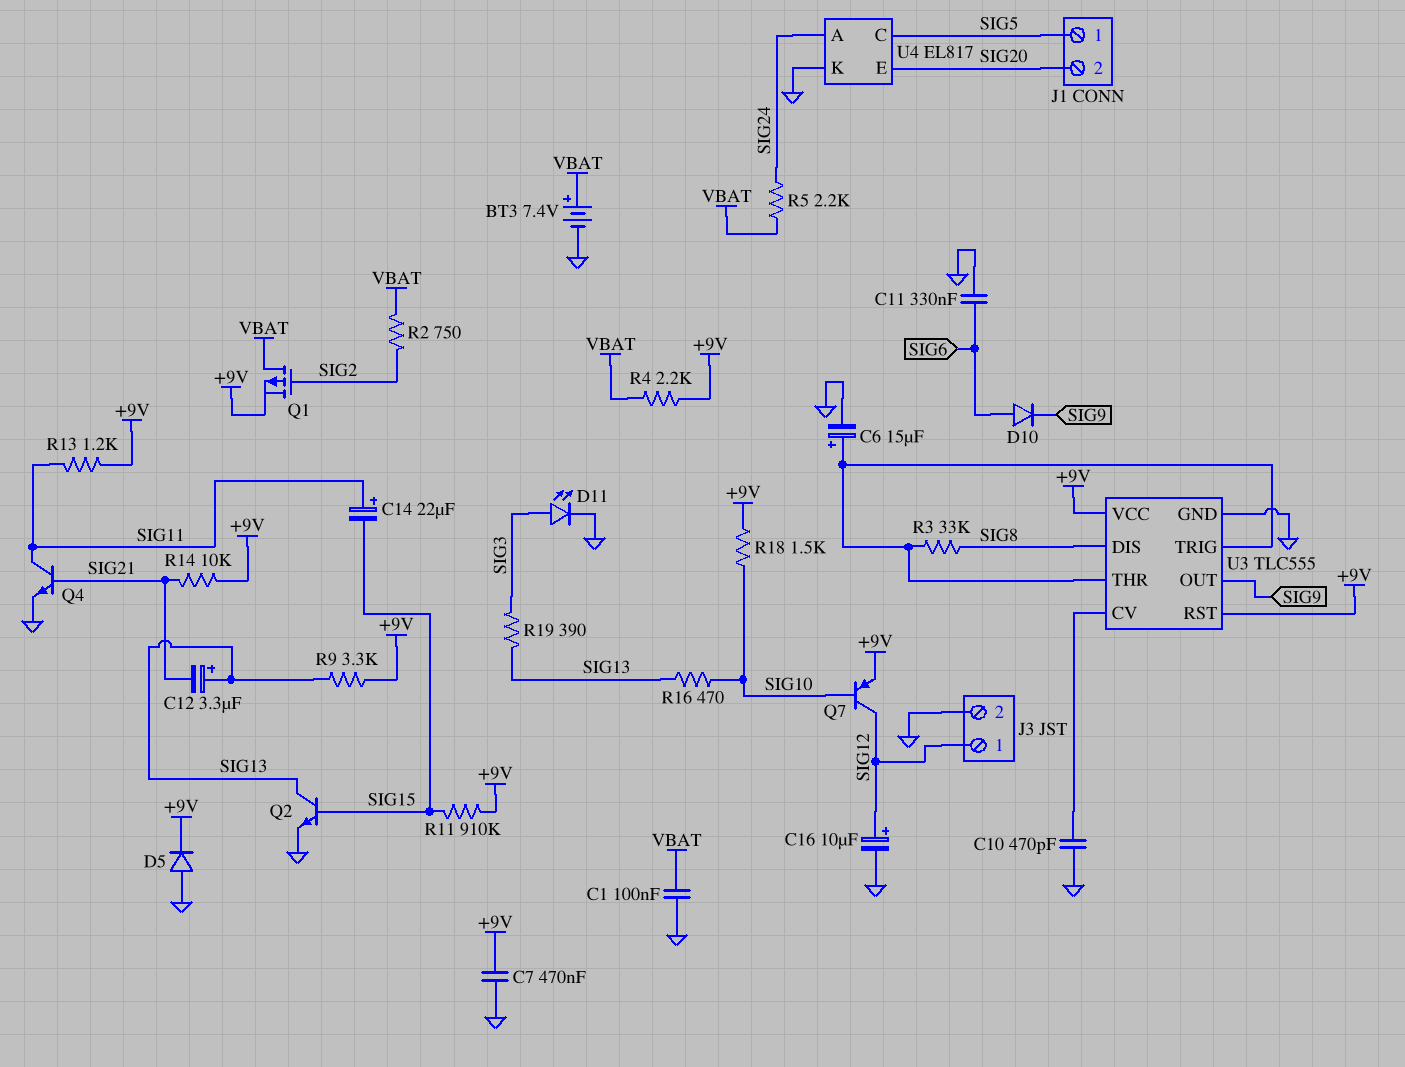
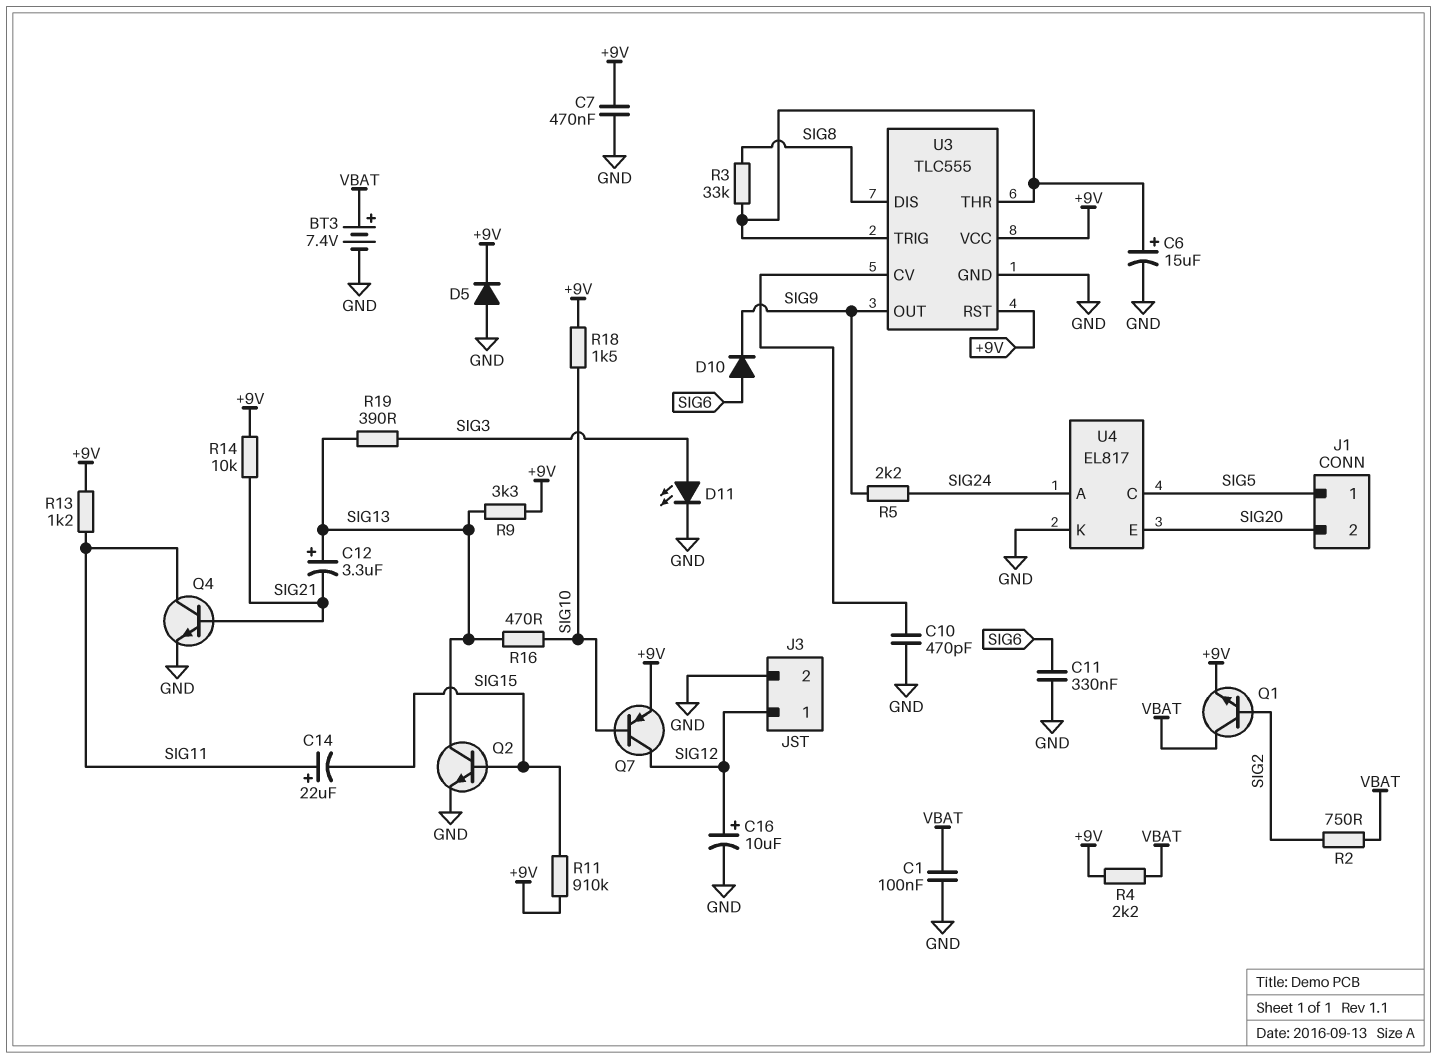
Q1: PMOS (G SIG2, D VBAT, S +9V) -> NPN (B SIG2, C VBAT, E +9V)
R5: 2.2k (SIG24, VBAT) -> 2.2k (SIG9, SIG24)

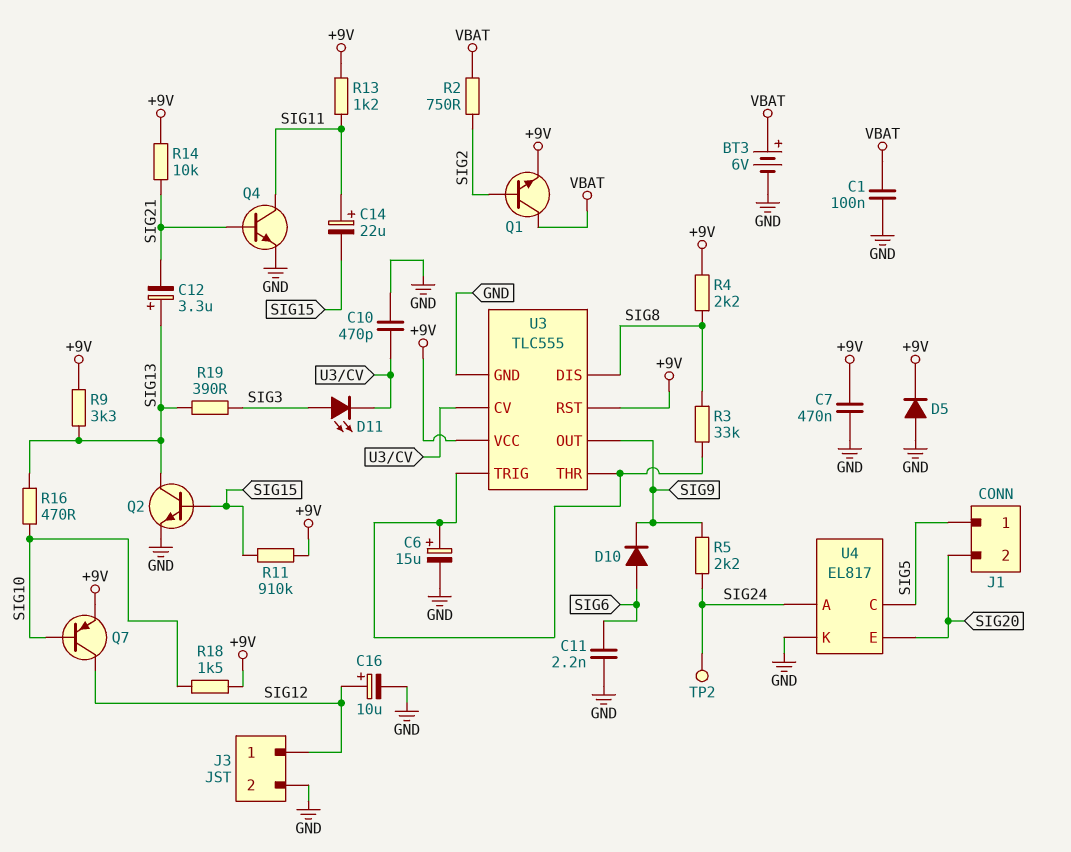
BT3: 7.4V (plus VBAT, minus GND) -> 6V (plus VBAT, minus GND)
C11: 330nF (GND, SIG6) -> 2.2nF (GND, SIG6)
D11: LED (A SIG3, K GND) -> LED (A SIG3, K U3/CV)
R4: 2.2k (+9V, VBAT) -> 2.2k (+9V, SIG8)
TP2: none -> test point (SIG24)

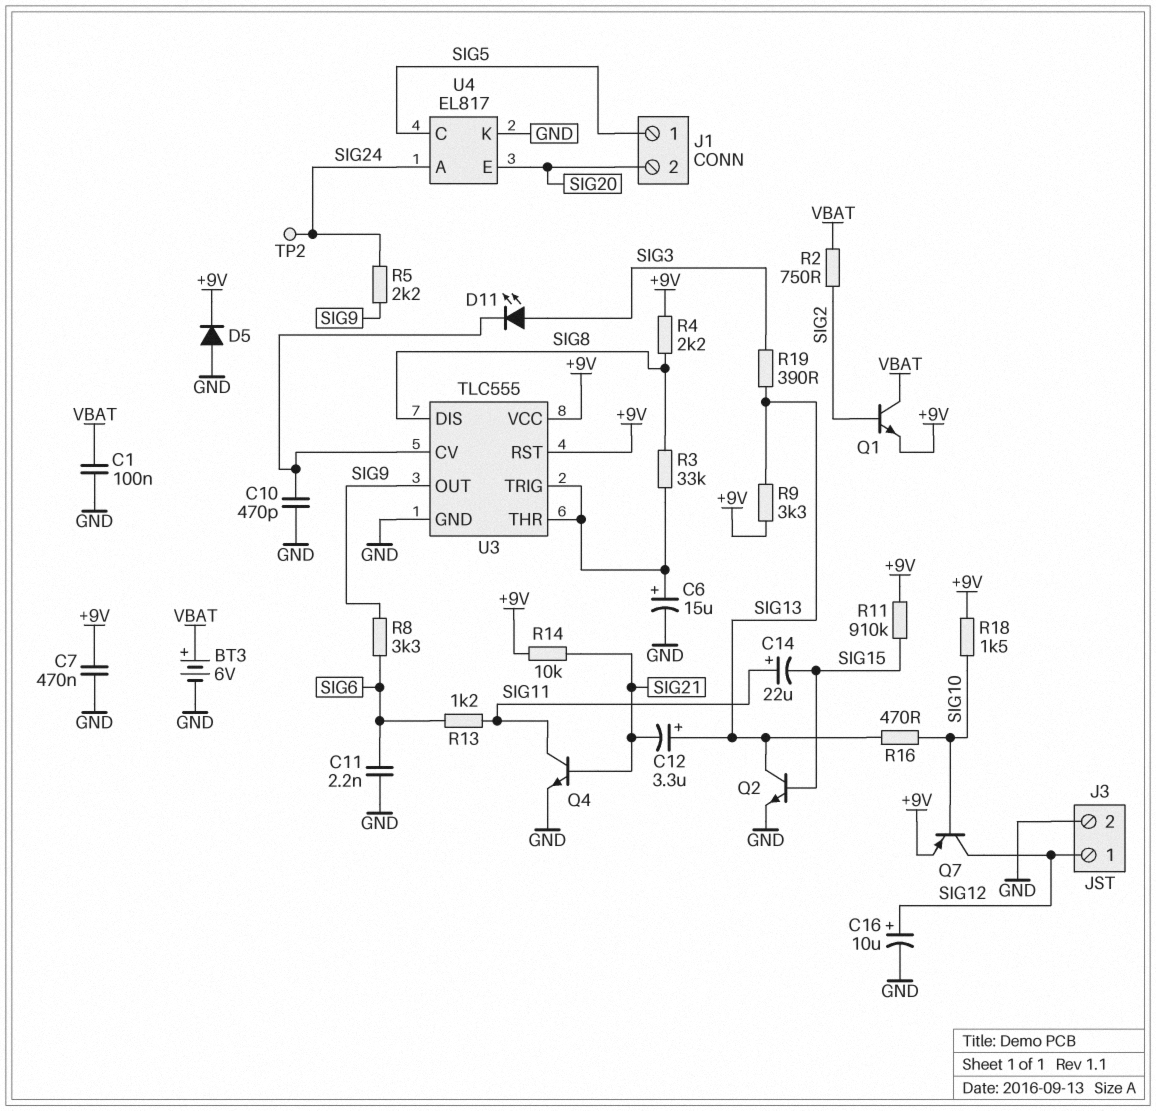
D10: diode (A SIG6, K SIG9) -> none
R8: none -> 3.3k (SIG6, SIG9)
R13: 1.2k (+9V, SIG11) -> 1.2k (SIG6, SIG11)

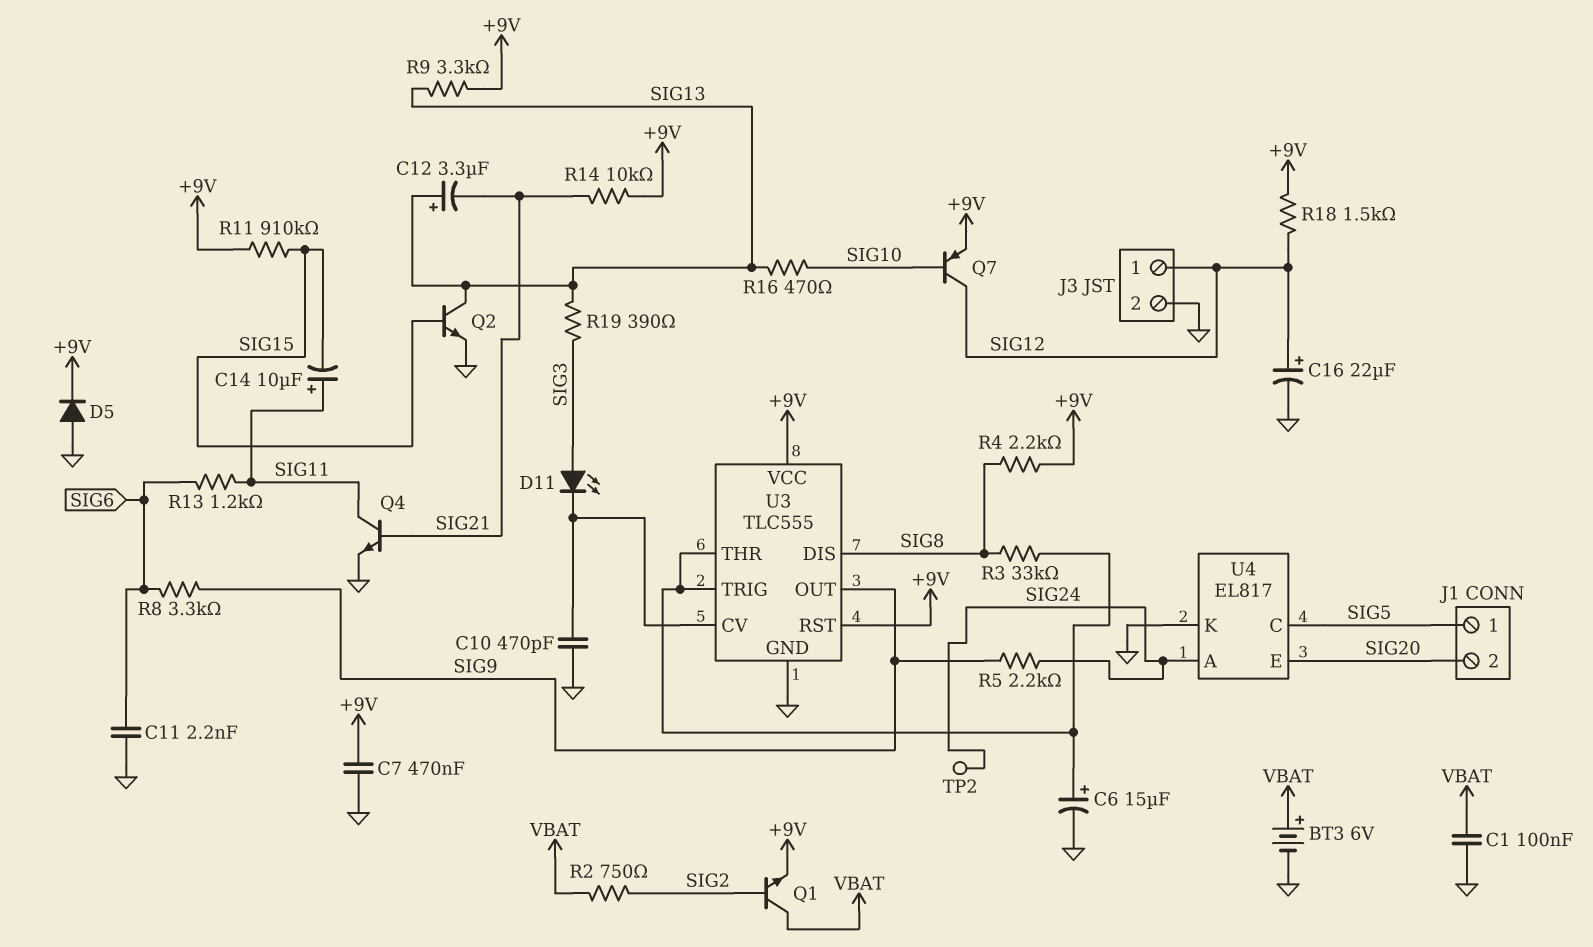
C14: 22uF (plus SIG11, minus SIG15) -> 10uF (plus SIG11, minus SIG15)
C16: 10uF (plus SIG12, minus GND) -> 22uF (plus SIG12, minus GND)
R18: 1.5k (+9V, SIG10) -> 1.5k (+9V, SIG12)

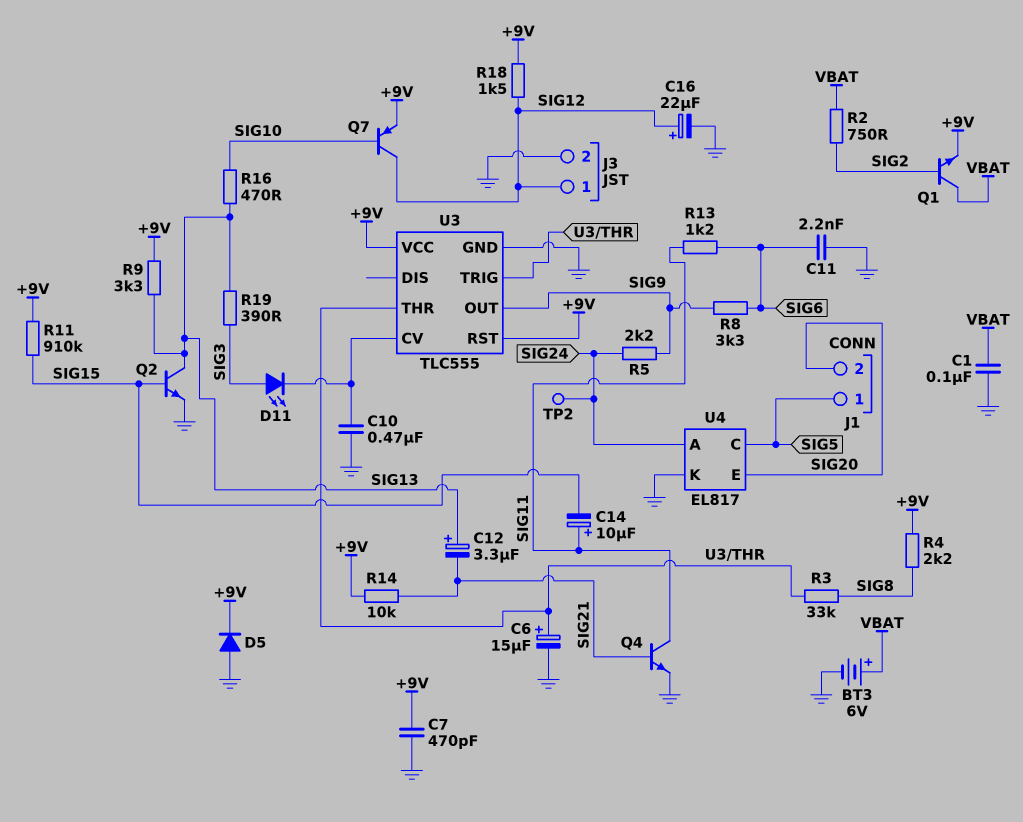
C7: 470nF (+9V, GND) -> 470pF (+9V, GND)
C10: 470pF (GND, U3/CV) -> 470nF (GND, U3/CV)
U3 pin DIS: SIG8 -> none

